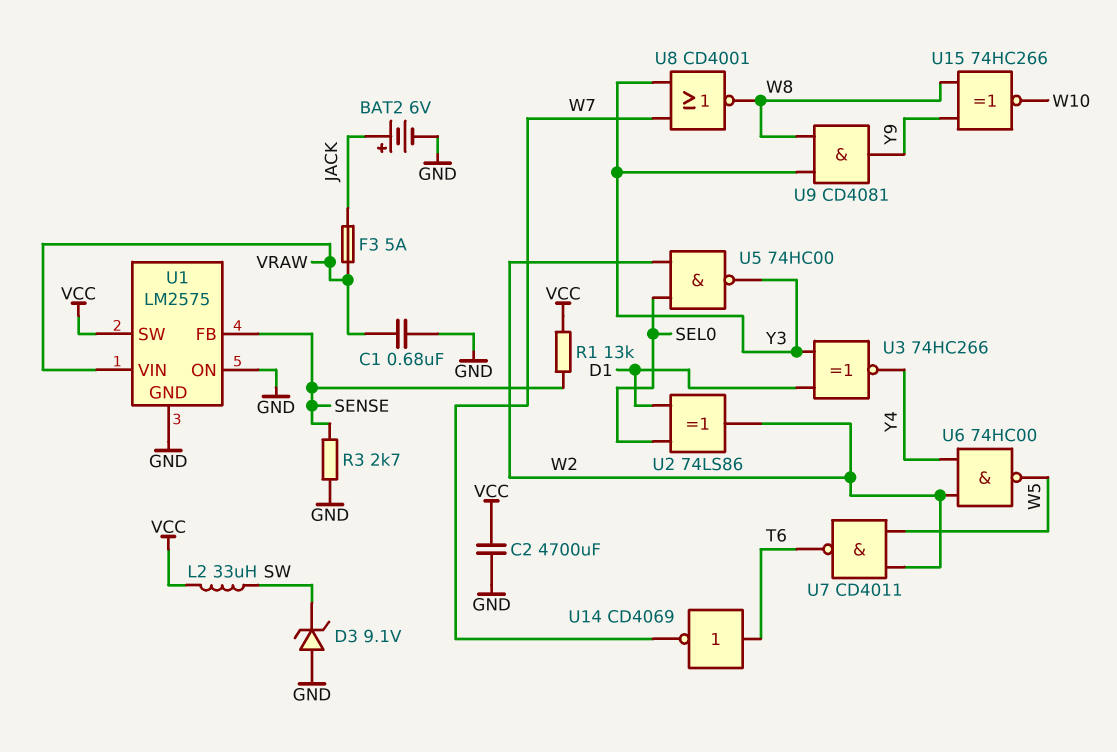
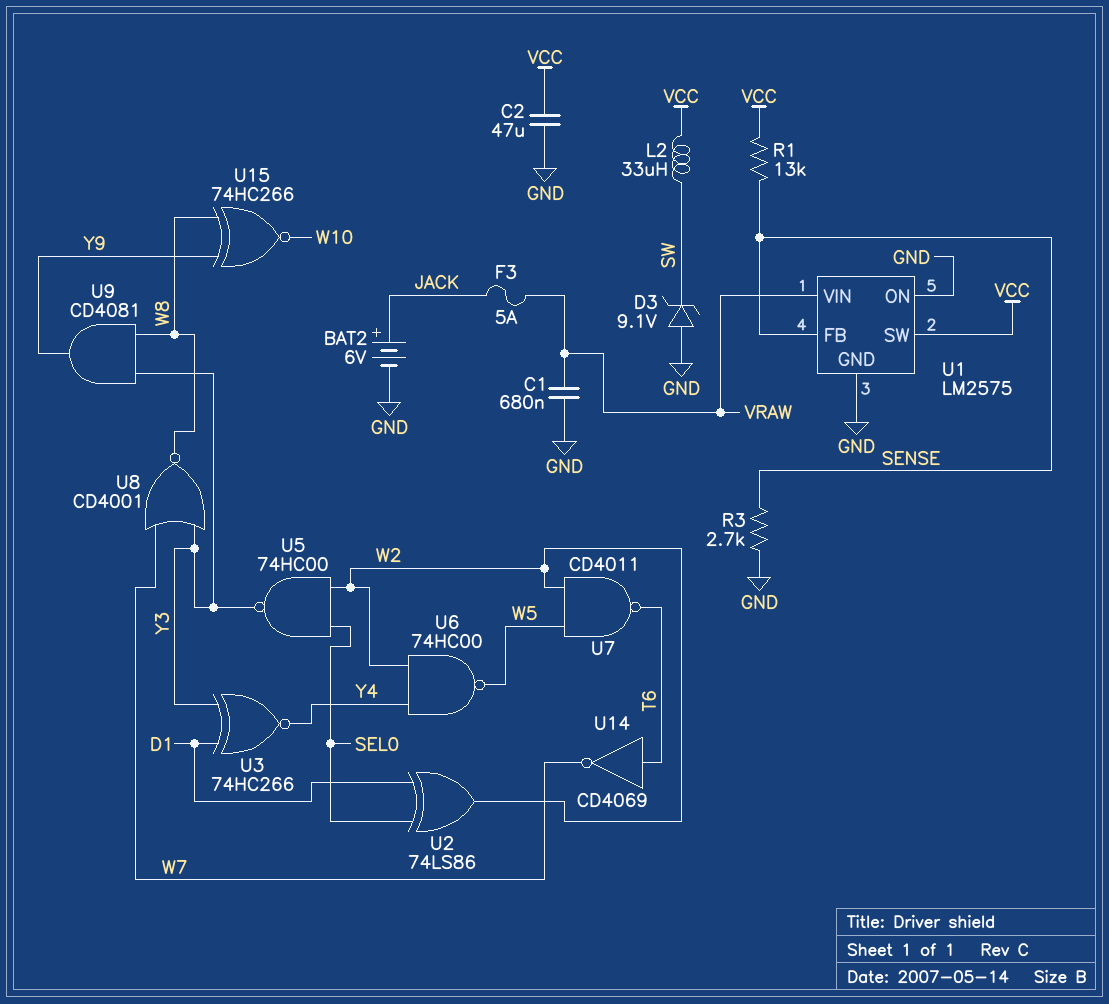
C2: 4700uF (GND, VCC) -> 47uF (GND, VCC)

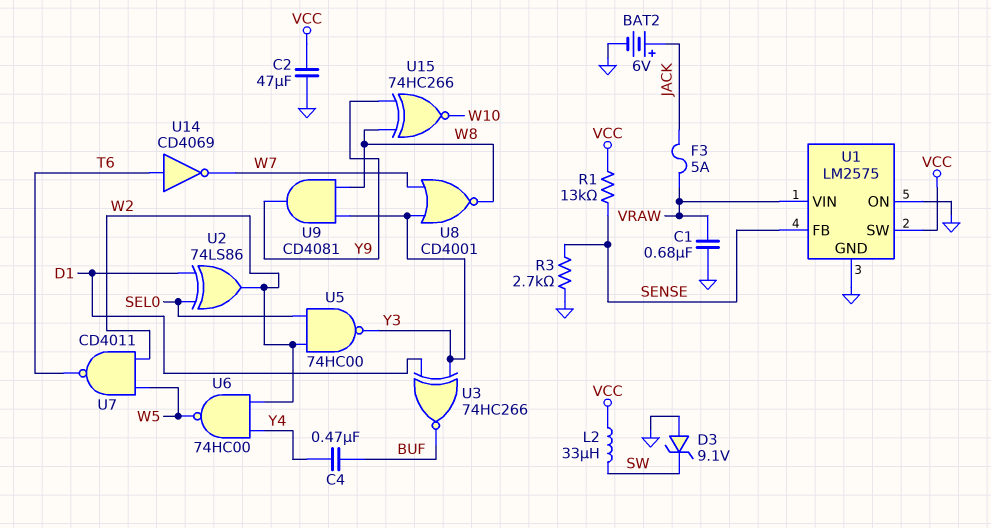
C4: none -> 470nF (BUF, Y4)
U3: XNOR 74HC266 (in D1, in Y3, out Y4) -> XNOR 74HC266 (in D1, in Y3, out BUF)

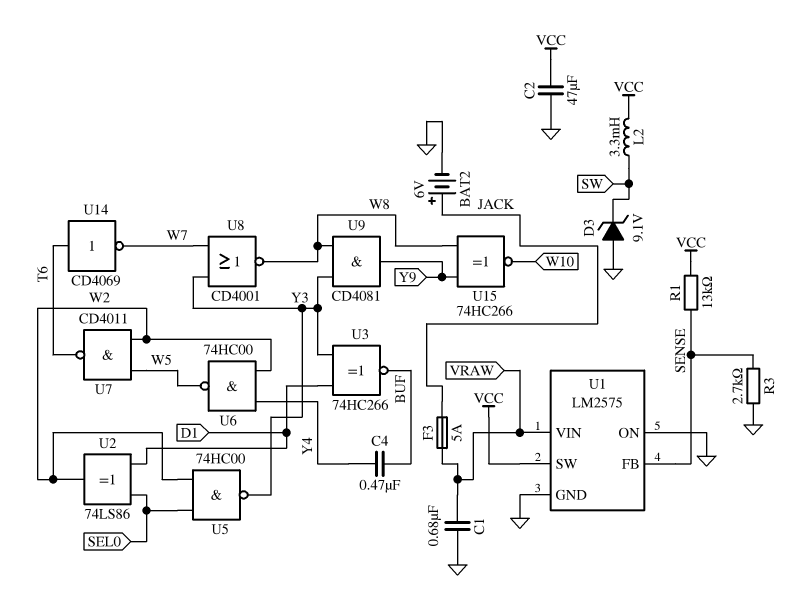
L2: 33uH (SW, VCC) -> 3.3mH (SW, VCC)

